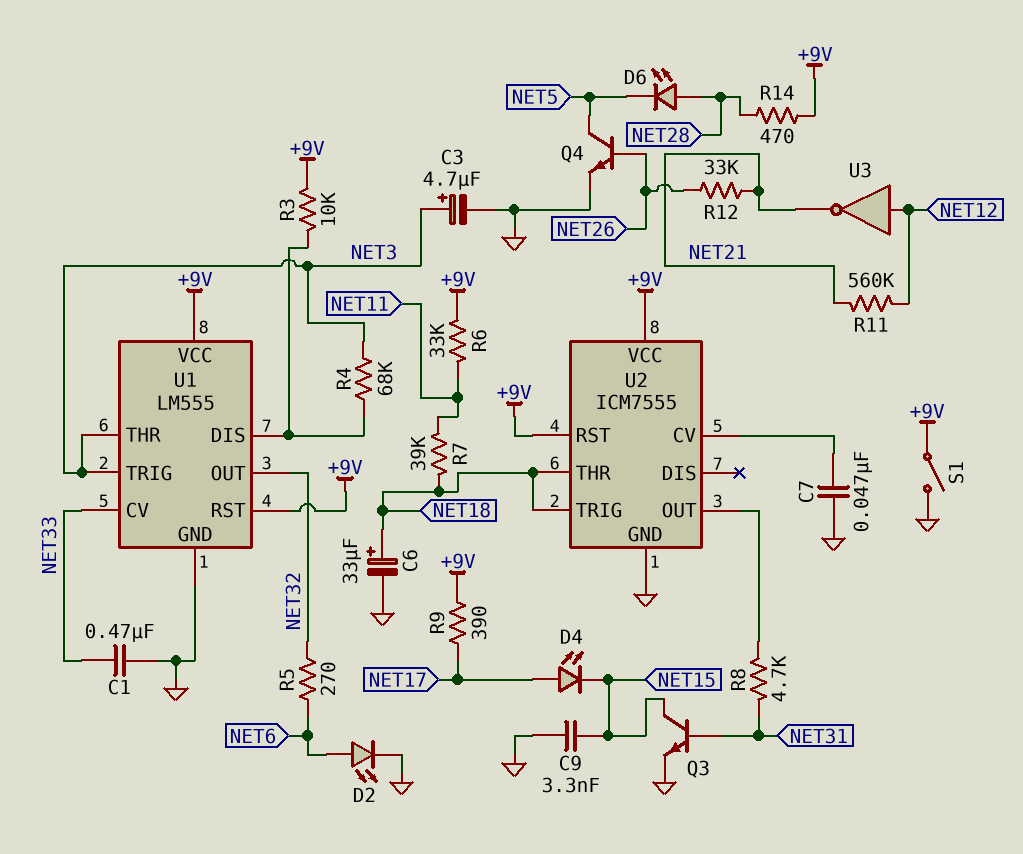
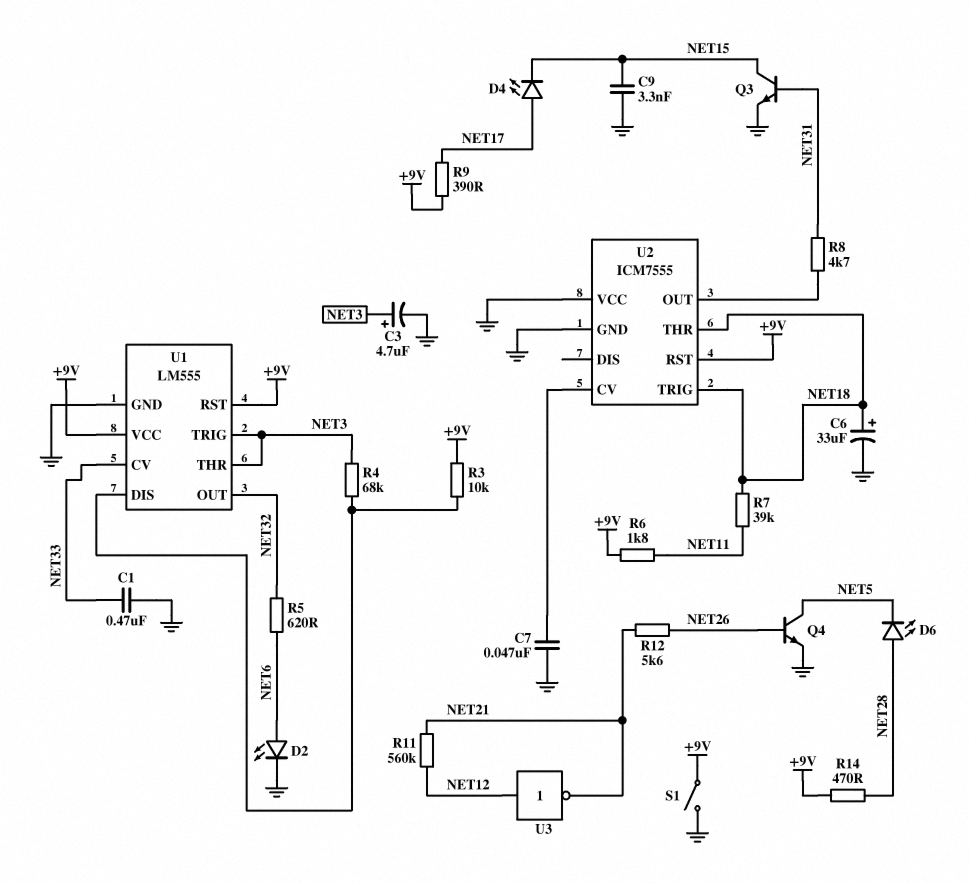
R5: 270 (NET6, NET32) -> 620 (NET6, NET32)
R6: 33k (+9V, NET11) -> 1.8k (+9V, NET11)
R12: 33k (NET21, NET26) -> 5.6k (NET21, NET26)
U2 pin VCC: +9V -> GND

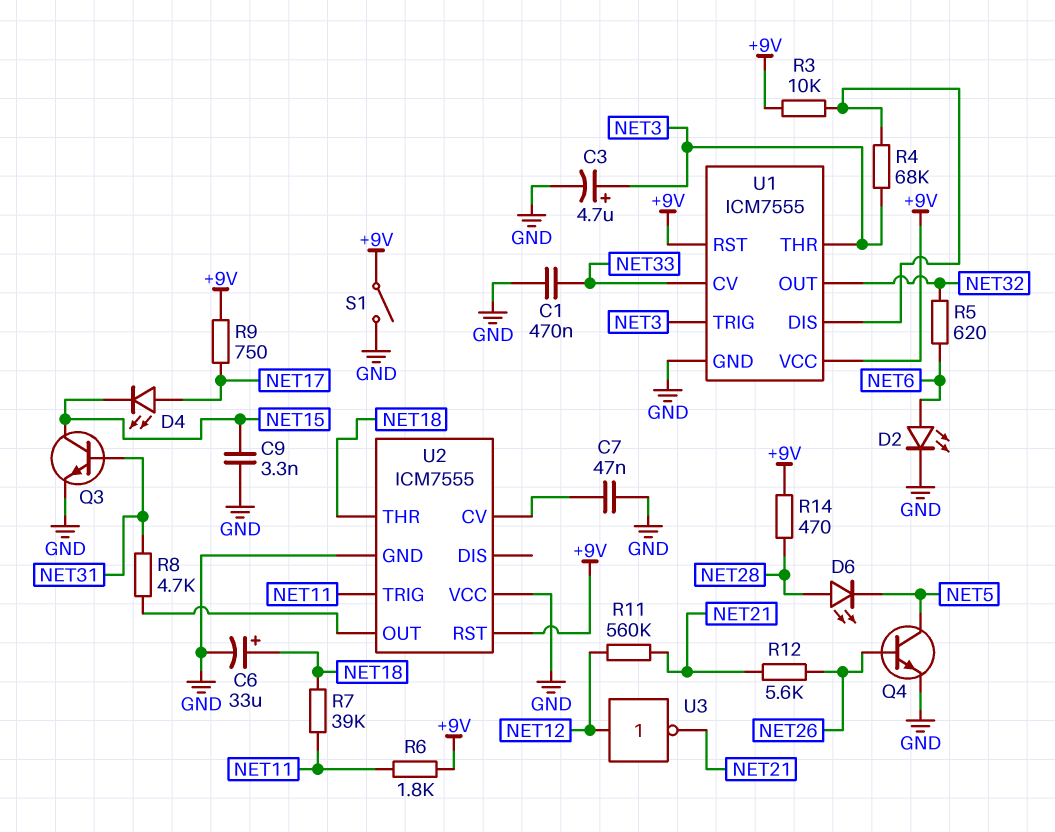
R9: 390 (+9V, NET17) -> 750 (+9V, NET17)
U1: LM555 -> ICM7555
U2 pin TRIG: NET18 -> NET11

